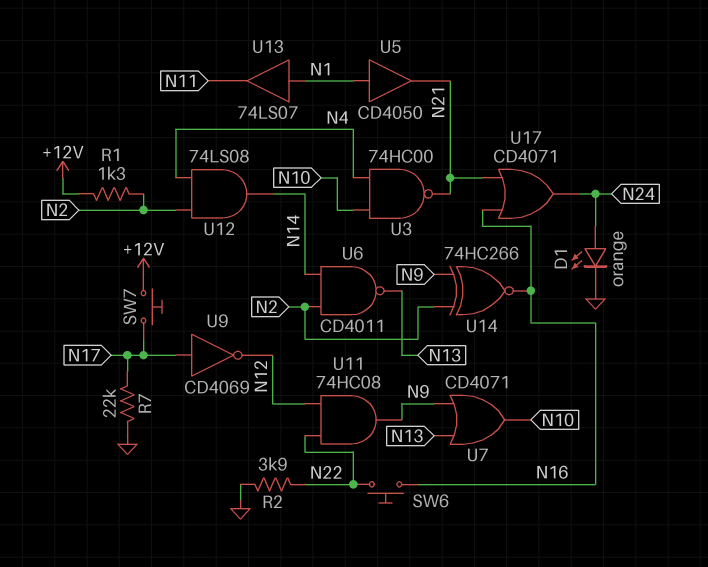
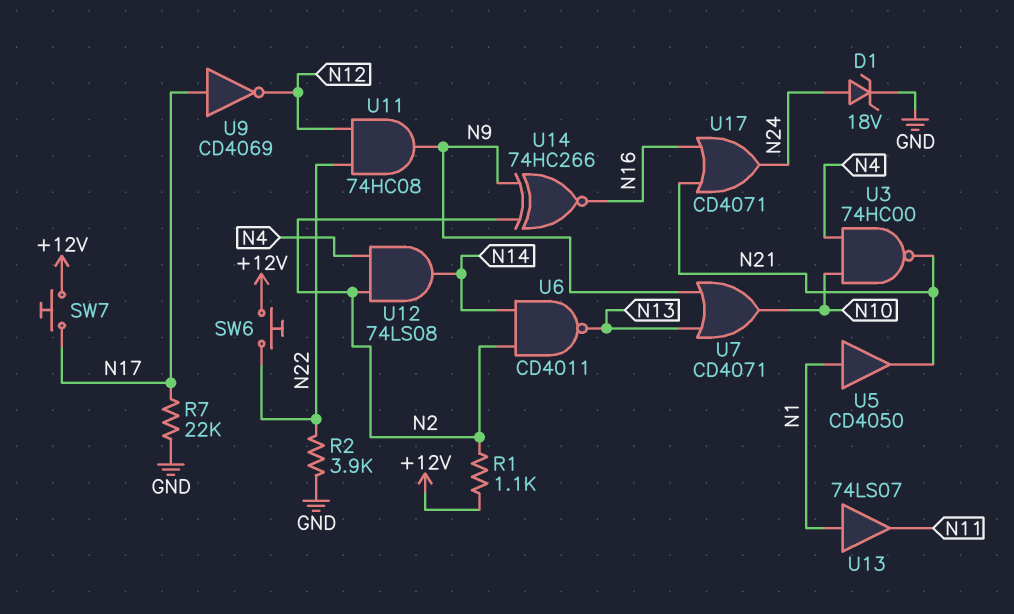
D1: LED orange (A N24, K GND) -> zener 18V (A N24, K GND)
R1: 1.3k (+12V, N2) -> 1.1k (+12V, N2)
SW6: button (N16, N22) -> button (+12V, N22)

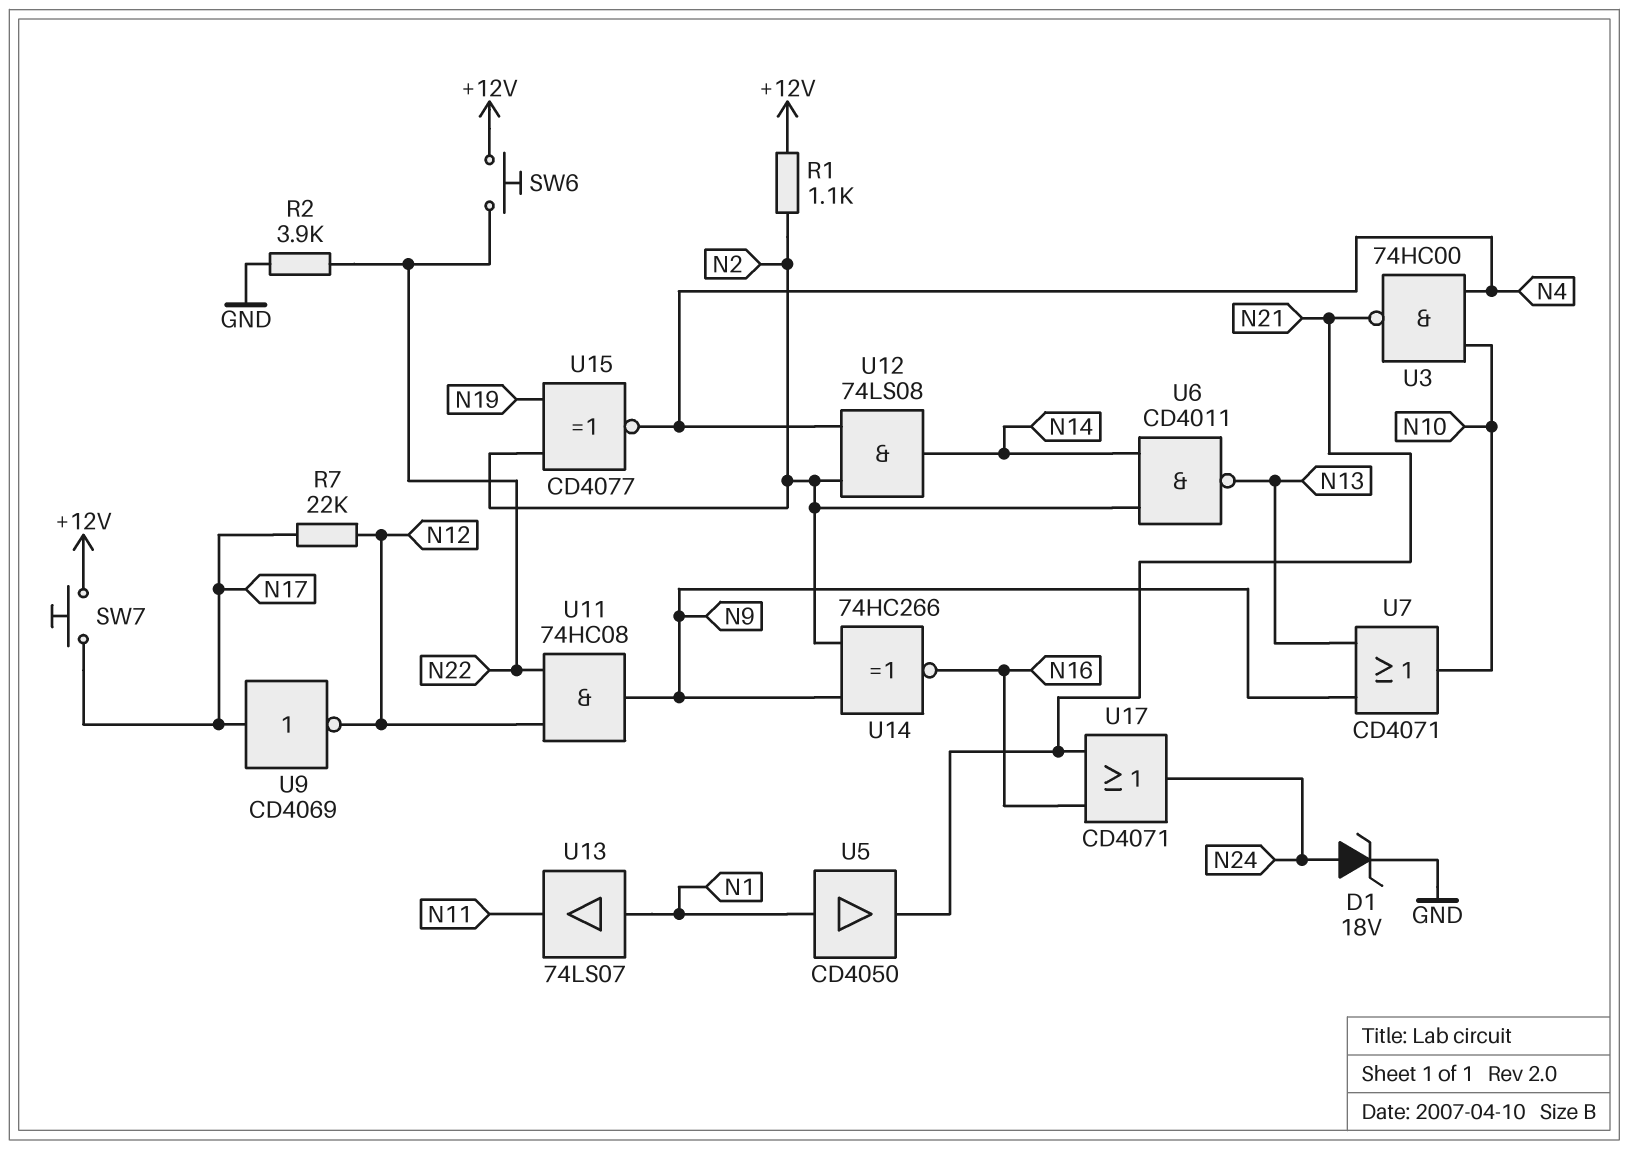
R7: 22k (GND, N17) -> 22k (N12, N17)
U15: none -> XNOR CD4077 (in N2, in N19, out N4)

